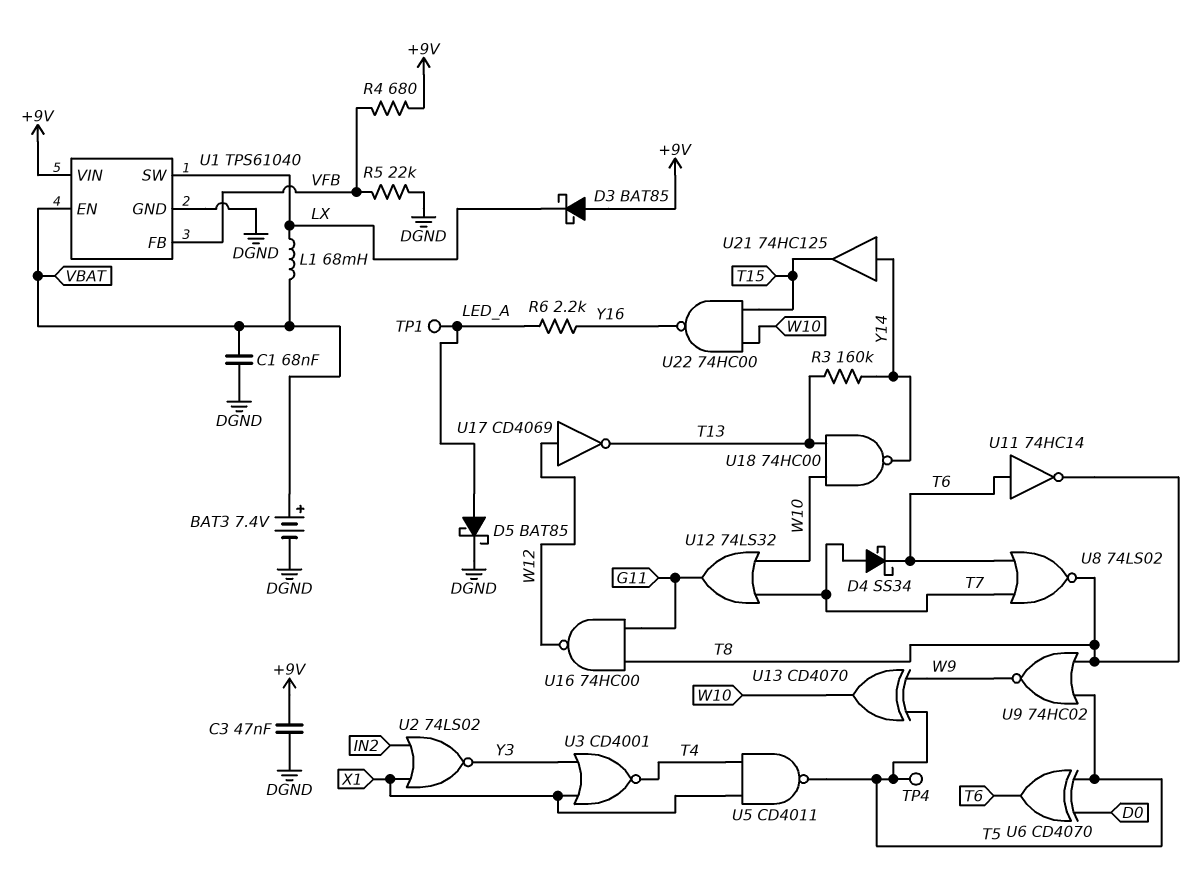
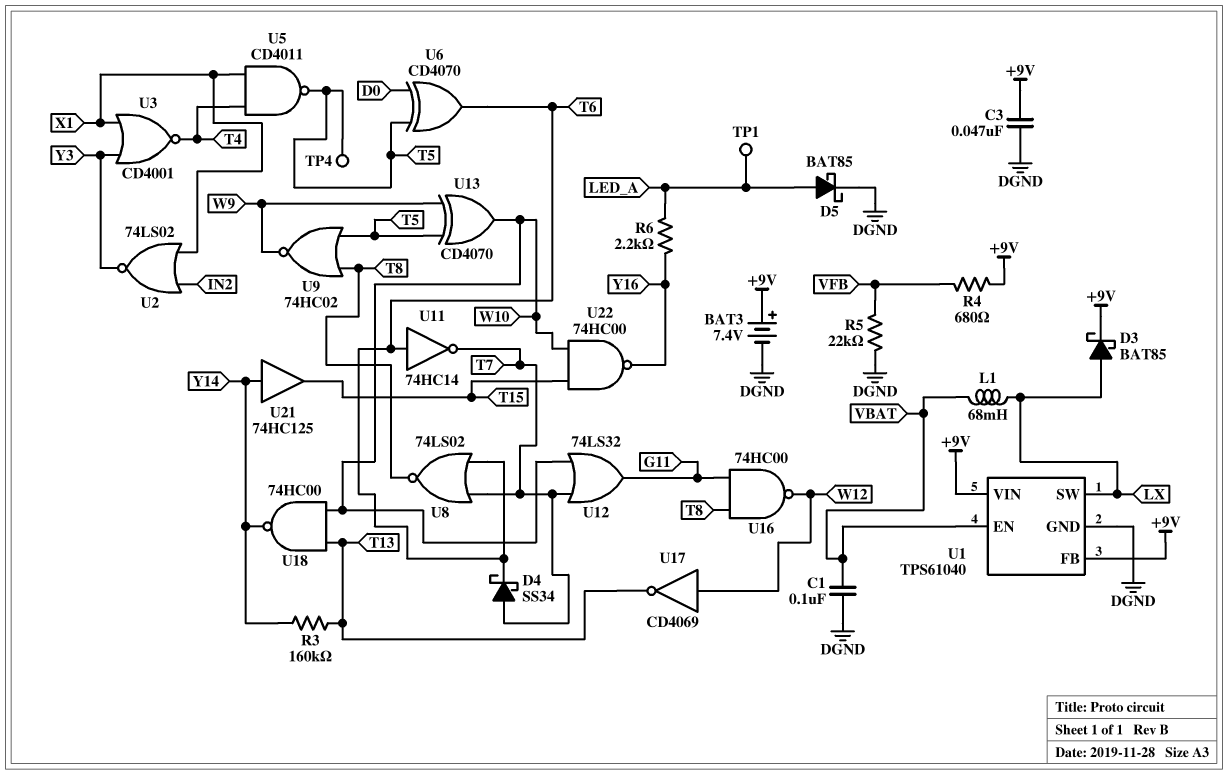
BAT3: 7.4V (plus VBAT, minus DGND) -> 7.4V (plus +9V, minus DGND)
C1: 68nF (DGND, VBAT) -> 100nF (DGND, VBAT)
D3: schottky BAT85 (A +9V, K LX) -> schottky BAT85 (A LX, K +9V)
U1 pin FB: VFB -> +9V
U11: NOT 74HC14 (in T6, out T8) -> NOT 74HC14 (in T6, out T7)

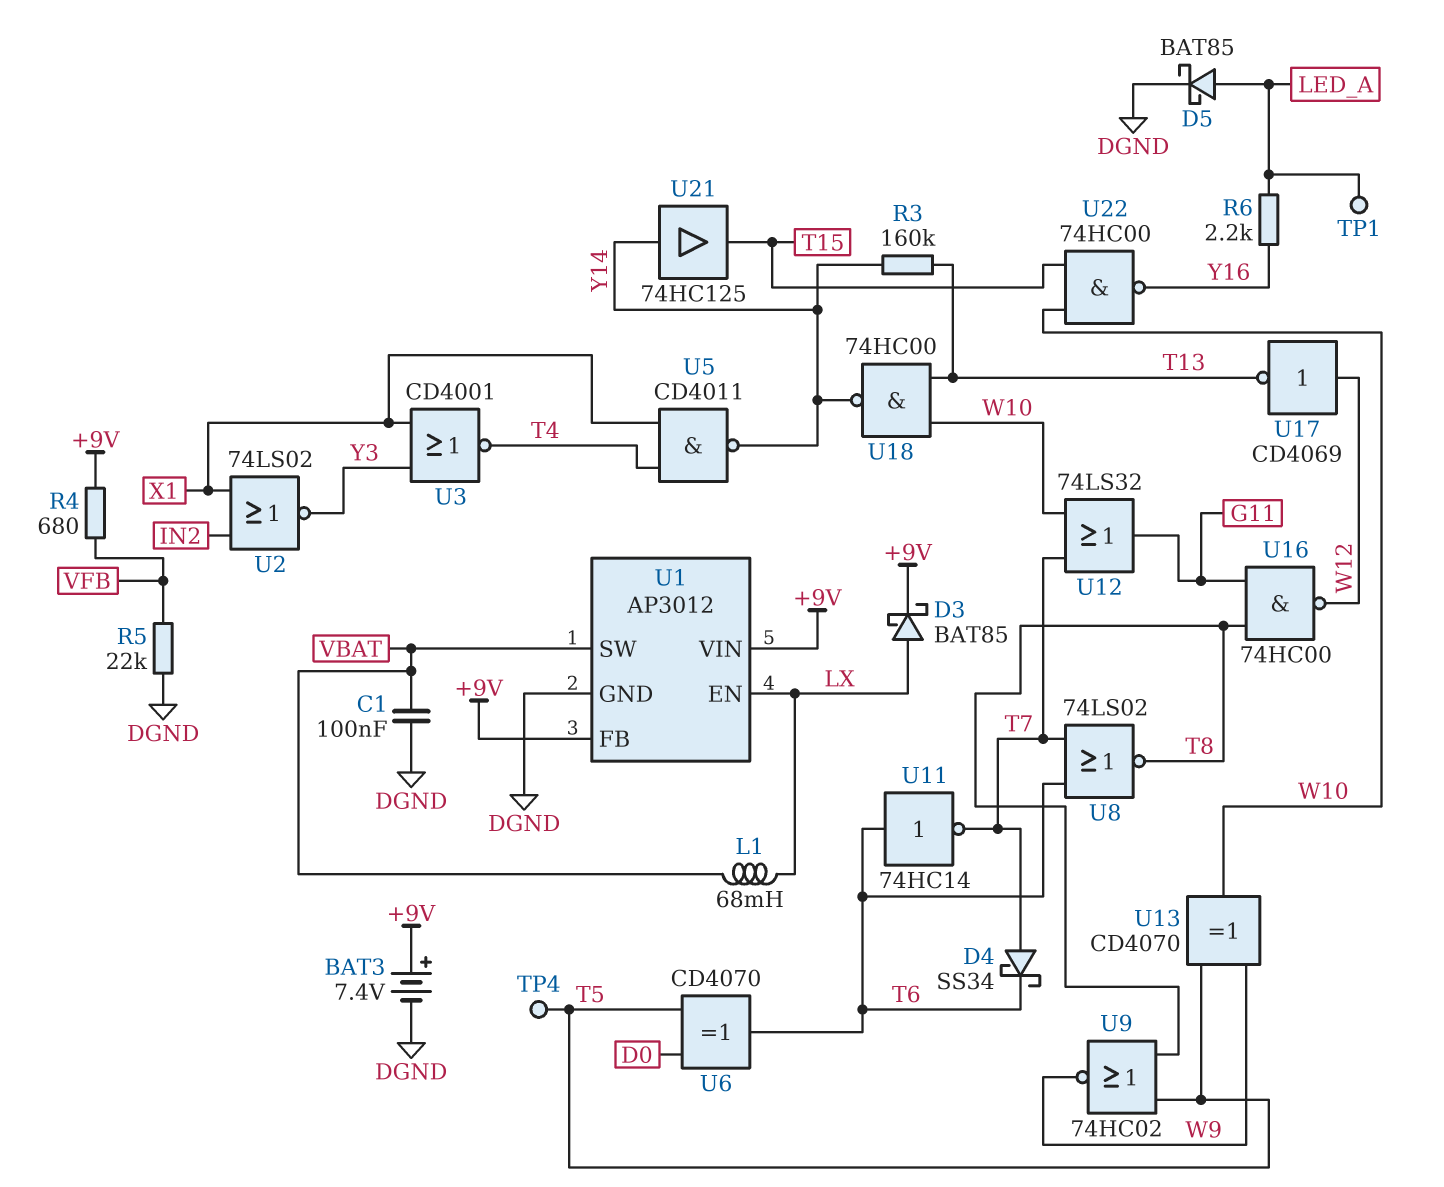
C3: 47nF (+9V, DGND) -> none
U1: TPS61040 -> AP3012
U1 pin EN: VBAT -> LX
U1 pin SW: LX -> VBAT
U5: NAND CD4011 (in T4, in X1, out T5) -> NAND CD4011 (in T4, in X1, out Y14)

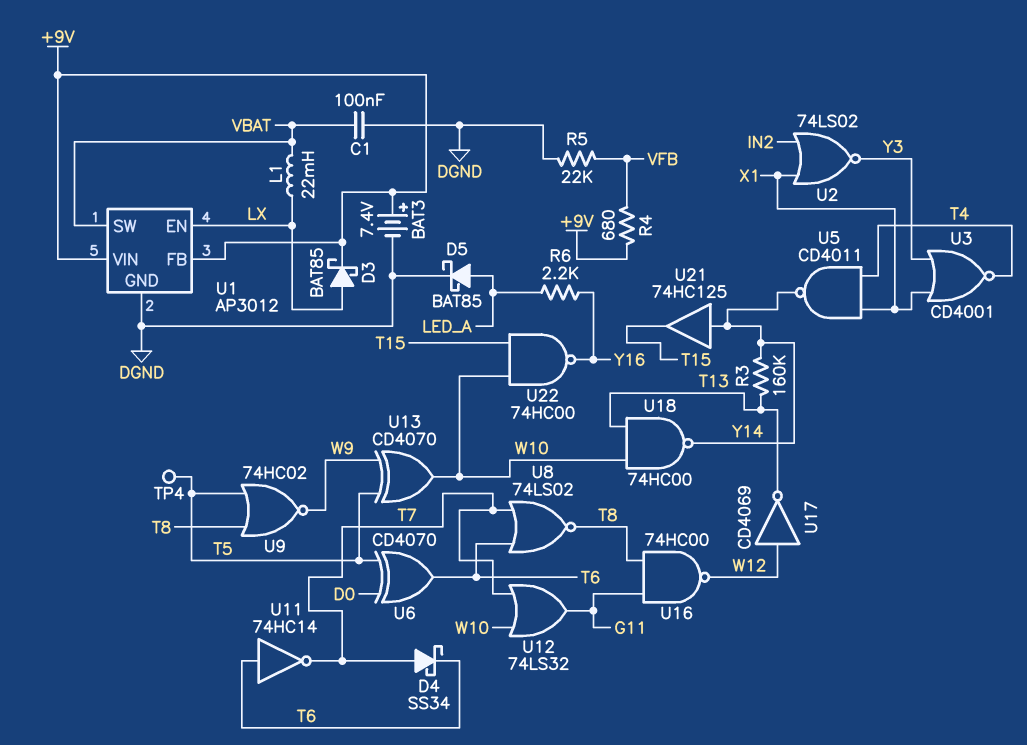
L1: 68mH (LX, VBAT) -> 22mH (LX, VBAT)
TP1: test point (LED_A) -> none

